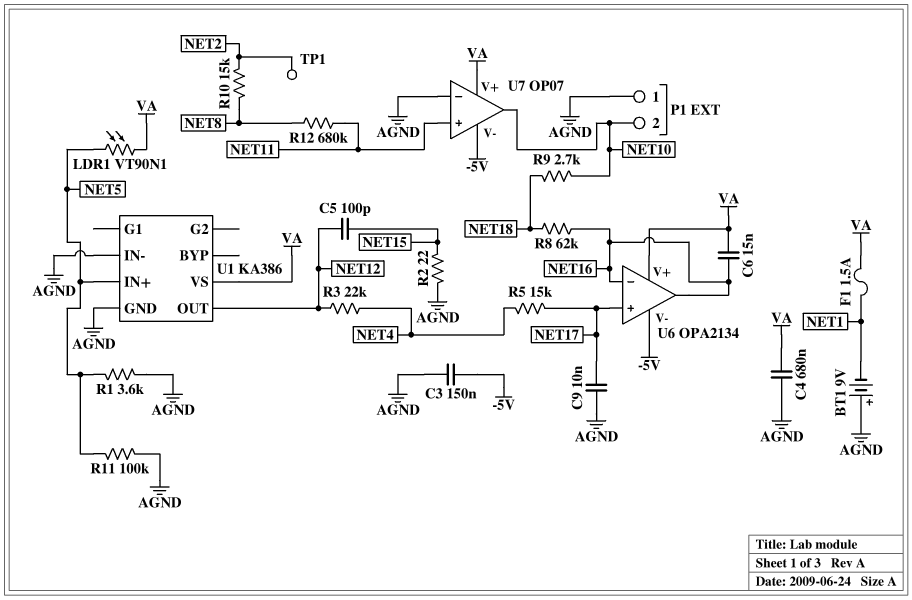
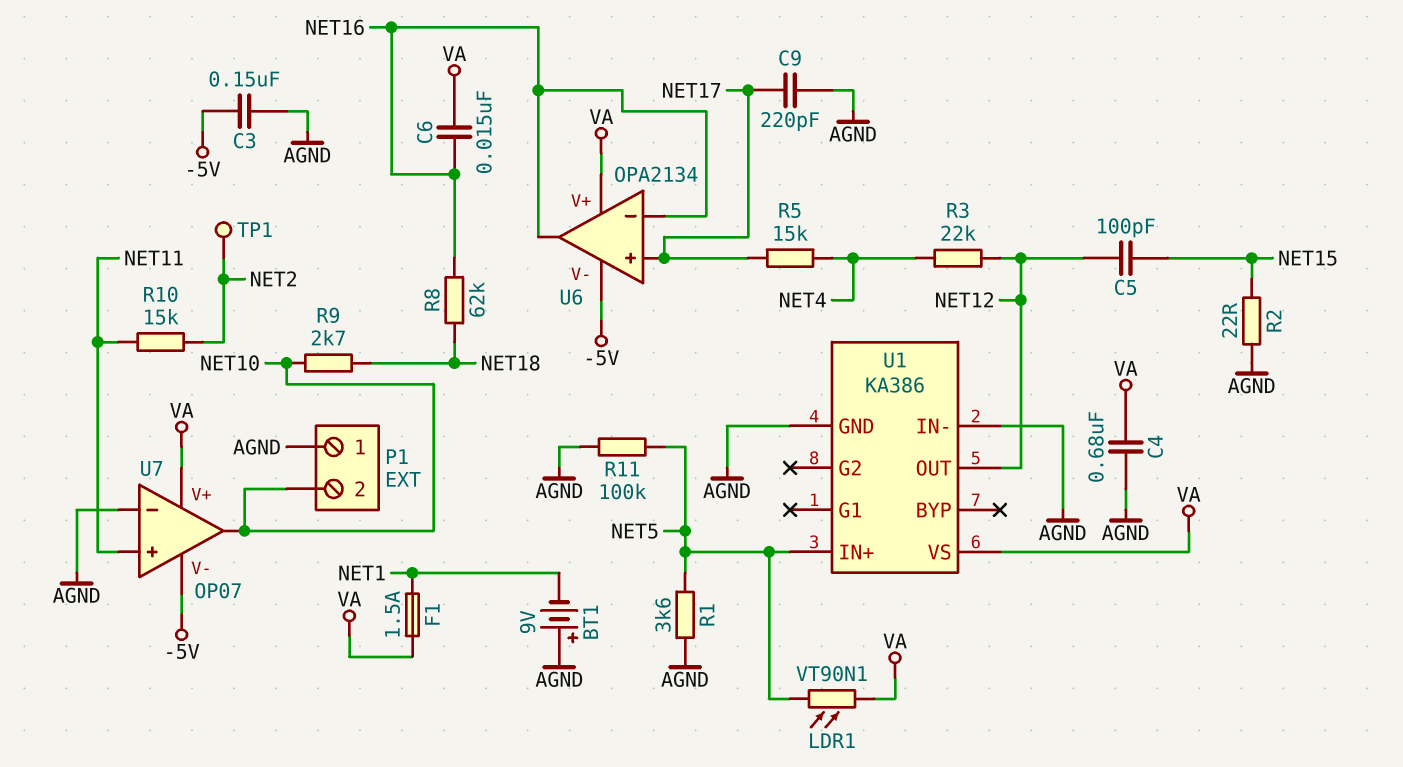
C9: 10nF (AGND, NET17) -> 220pF (AGND, NET17)
R10: 15k (NET2, NET8) -> 15k (NET2, NET11)
R12: 680k (NET8, NET11) -> none

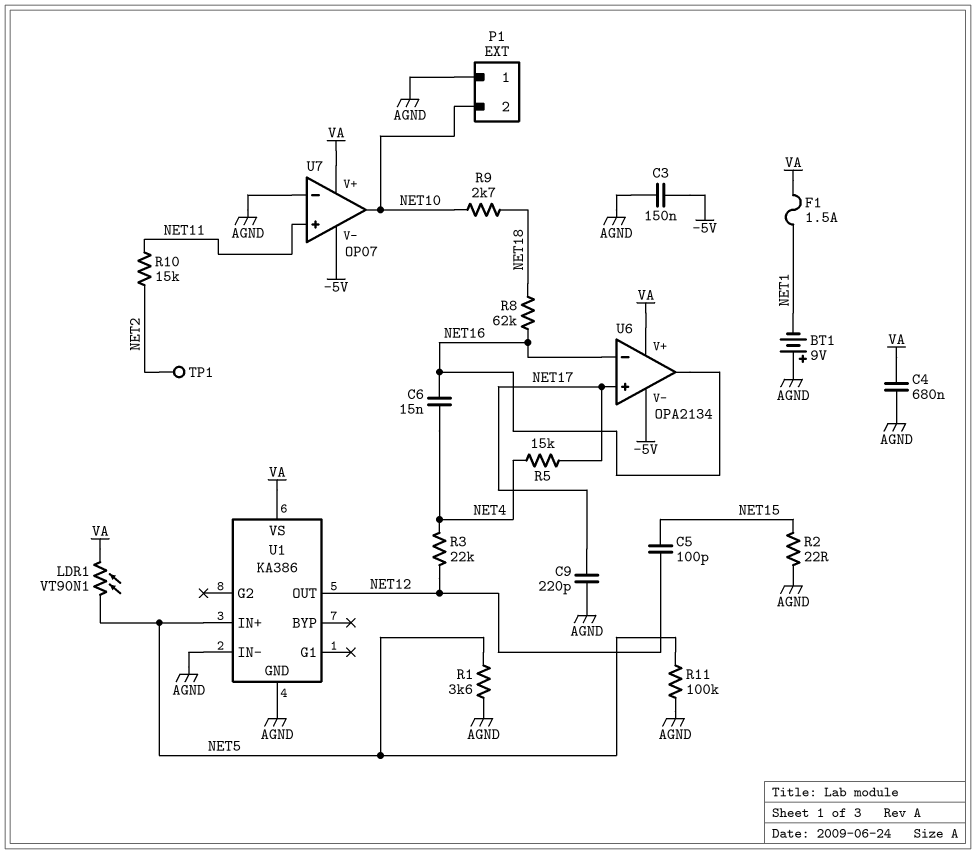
C6: 15nF (NET16, VA) -> 15nF (NET4, NET16)

